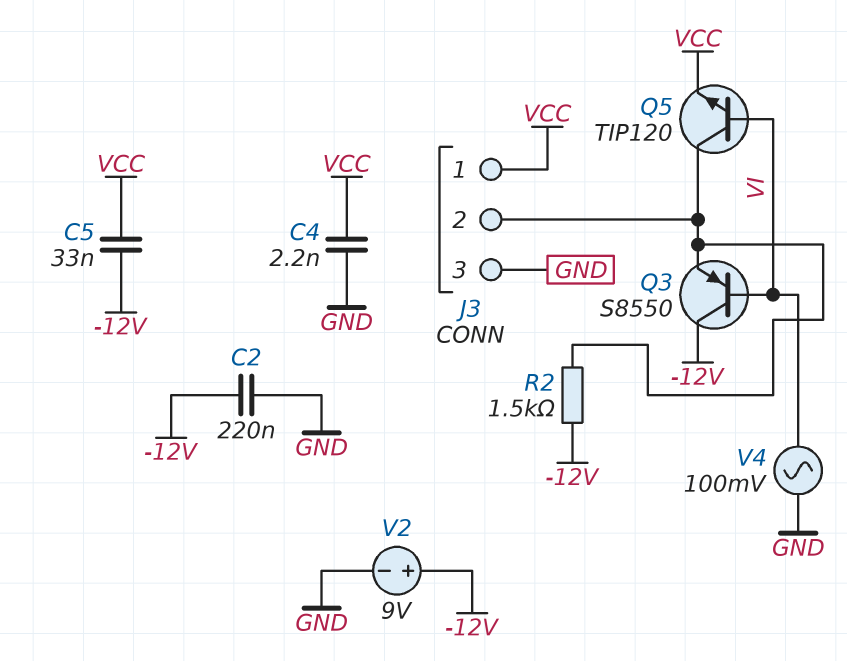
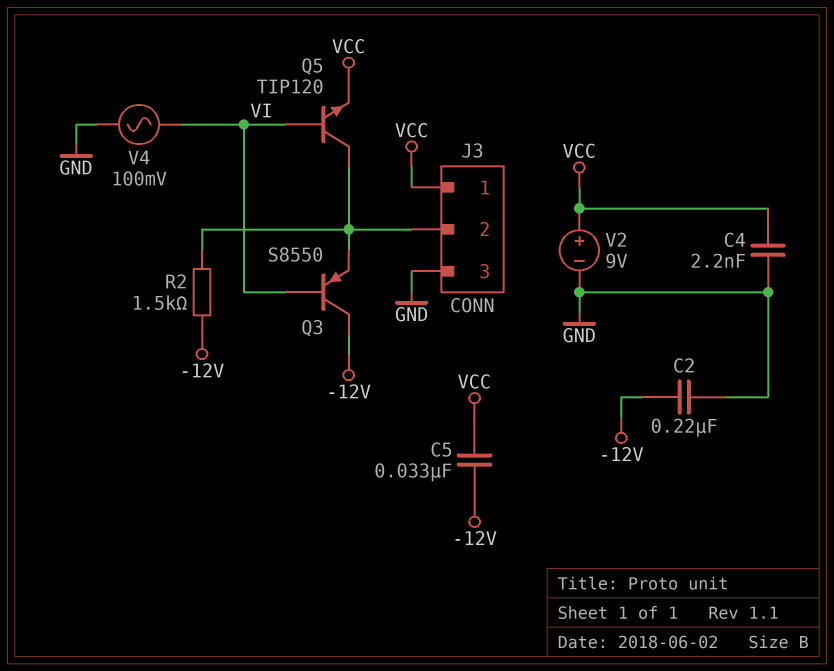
V2: 9V (plus -12V, minus GND) -> 9V (plus VCC, minus GND)

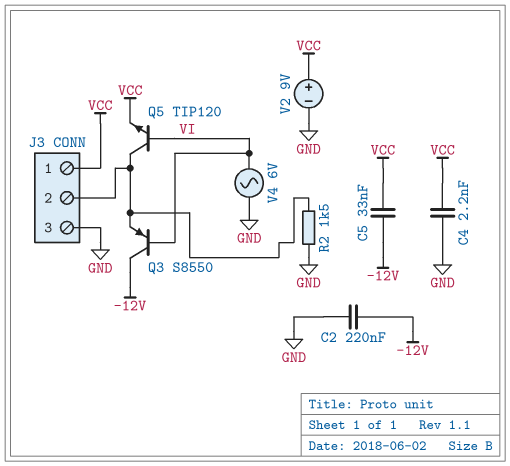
R2: 1.5k (-12V, J3/2) -> 1.5k (GND, J3/2)
V4: AC 100mV (GND, VI) -> AC 6V (GND, VI)

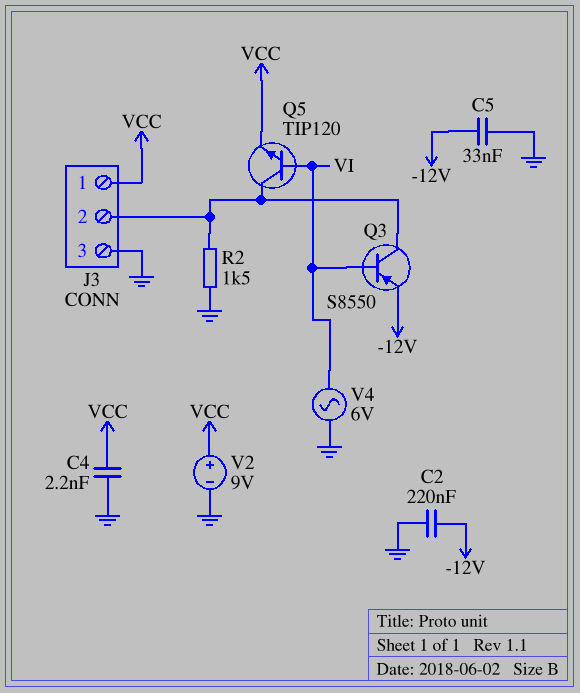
C5: 33nF (-12V, VCC) -> 33nF (-12V, GND)
Q3: PNP S8550 (B VI, C -12V, E J3/2) -> PNP S8550 (B VI, C J3/2, E -12V)

